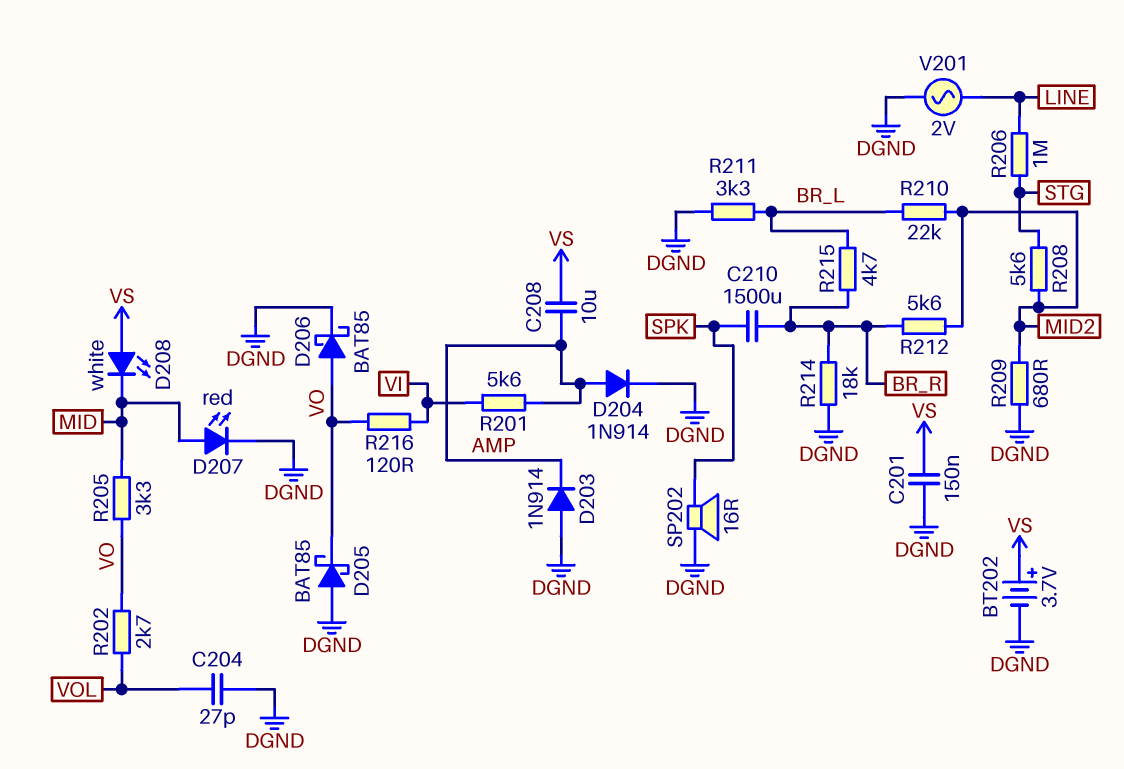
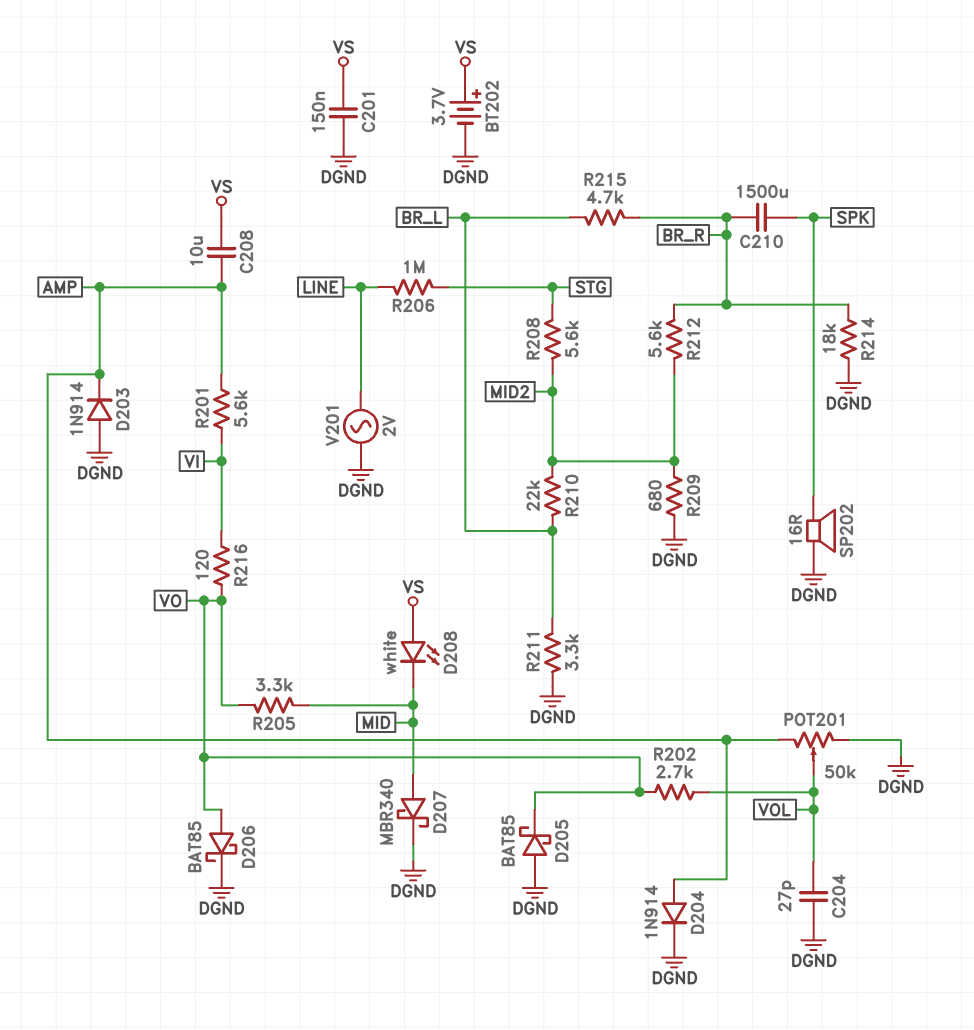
D207: LED red (A MID, K DGND) -> schottky MBR340 (A MID, K DGND)
POT201: none -> 50k (AMP, DGND, wiper VOL)

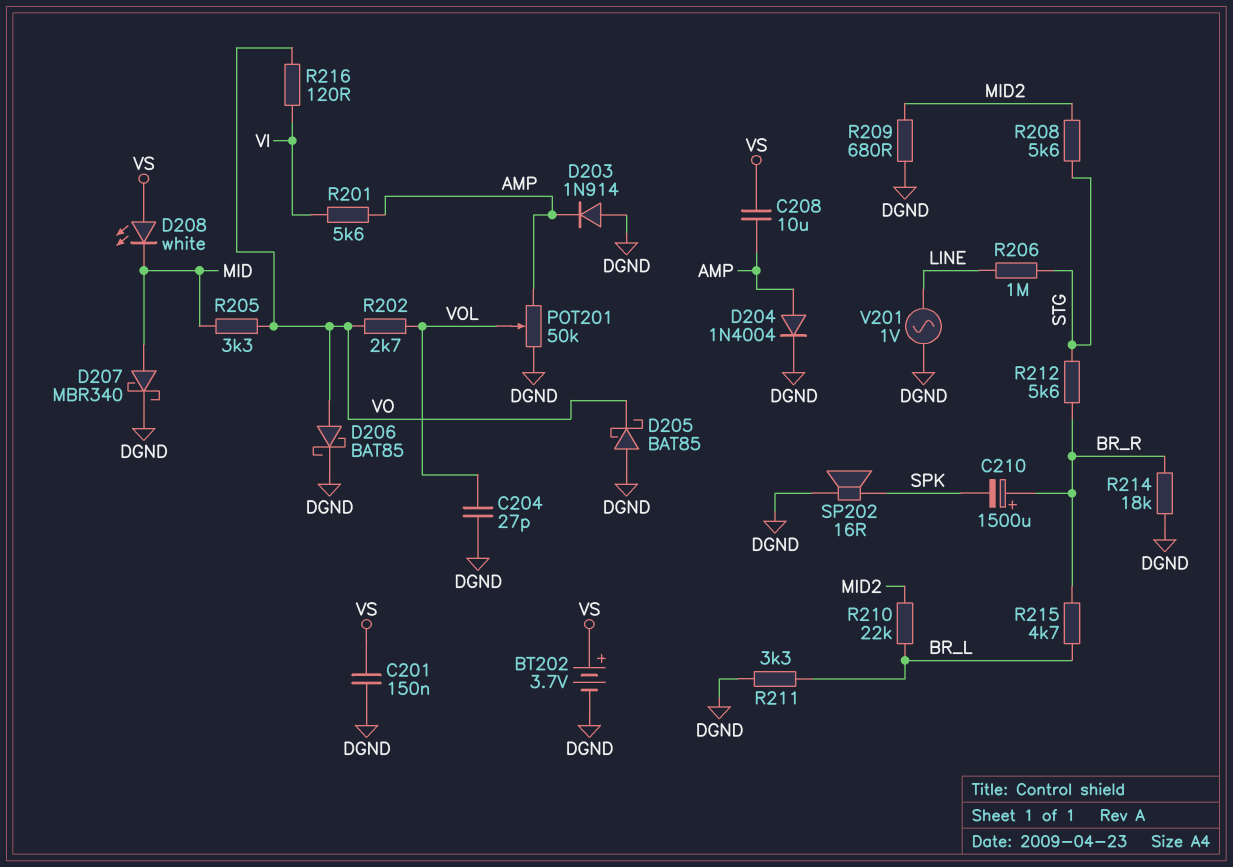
C210: 1500uF (BR_R, SPK) -> 1500uF (plus BR_R, minus SPK)
D204: diode 1N914 (A AMP, K DGND) -> diode 1N4004 (A AMP, K DGND)
R212: 5.6k (BR_R, MID2) -> 5.6k (BR_R, STG)
V201: AC 2V (DGND, LINE) -> AC 1V (DGND, LINE)

